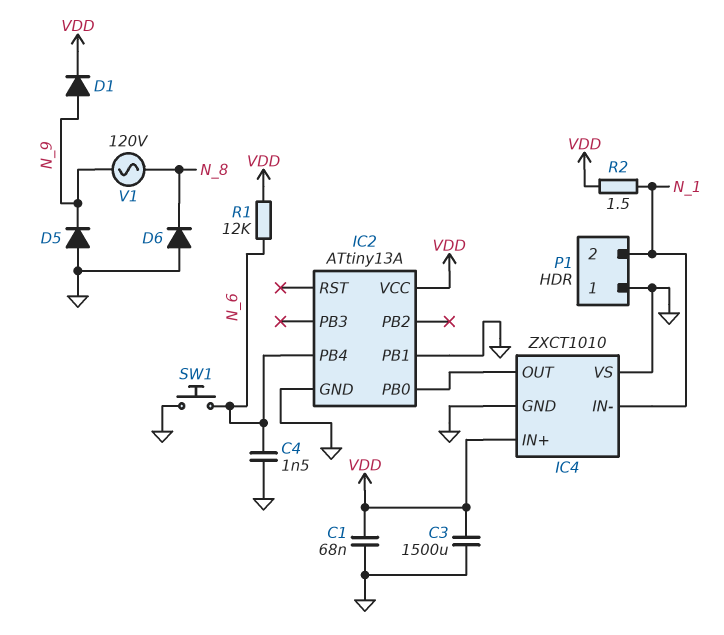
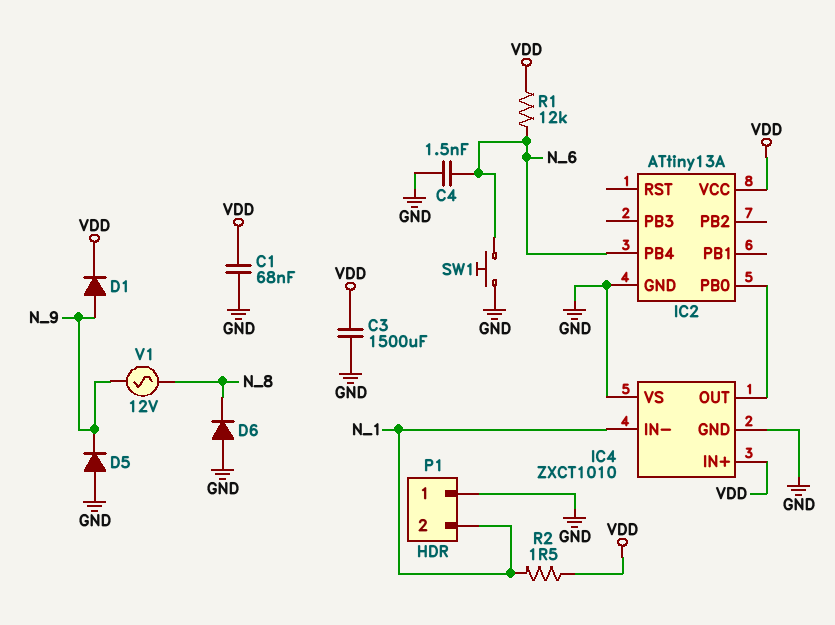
IC2 pin PB1: GND -> none
V1: AC 120V (N_8, N_9) -> AC 12V (N_8, N_9)

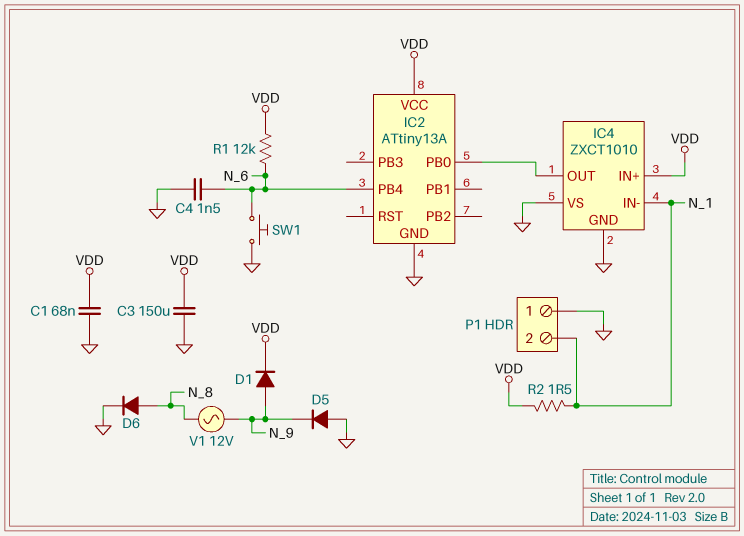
C3: 1500uF (GND, VDD) -> 150uF (GND, VDD)
D6: diode (A GND, K N_8) -> diode (A N_8, K GND)

